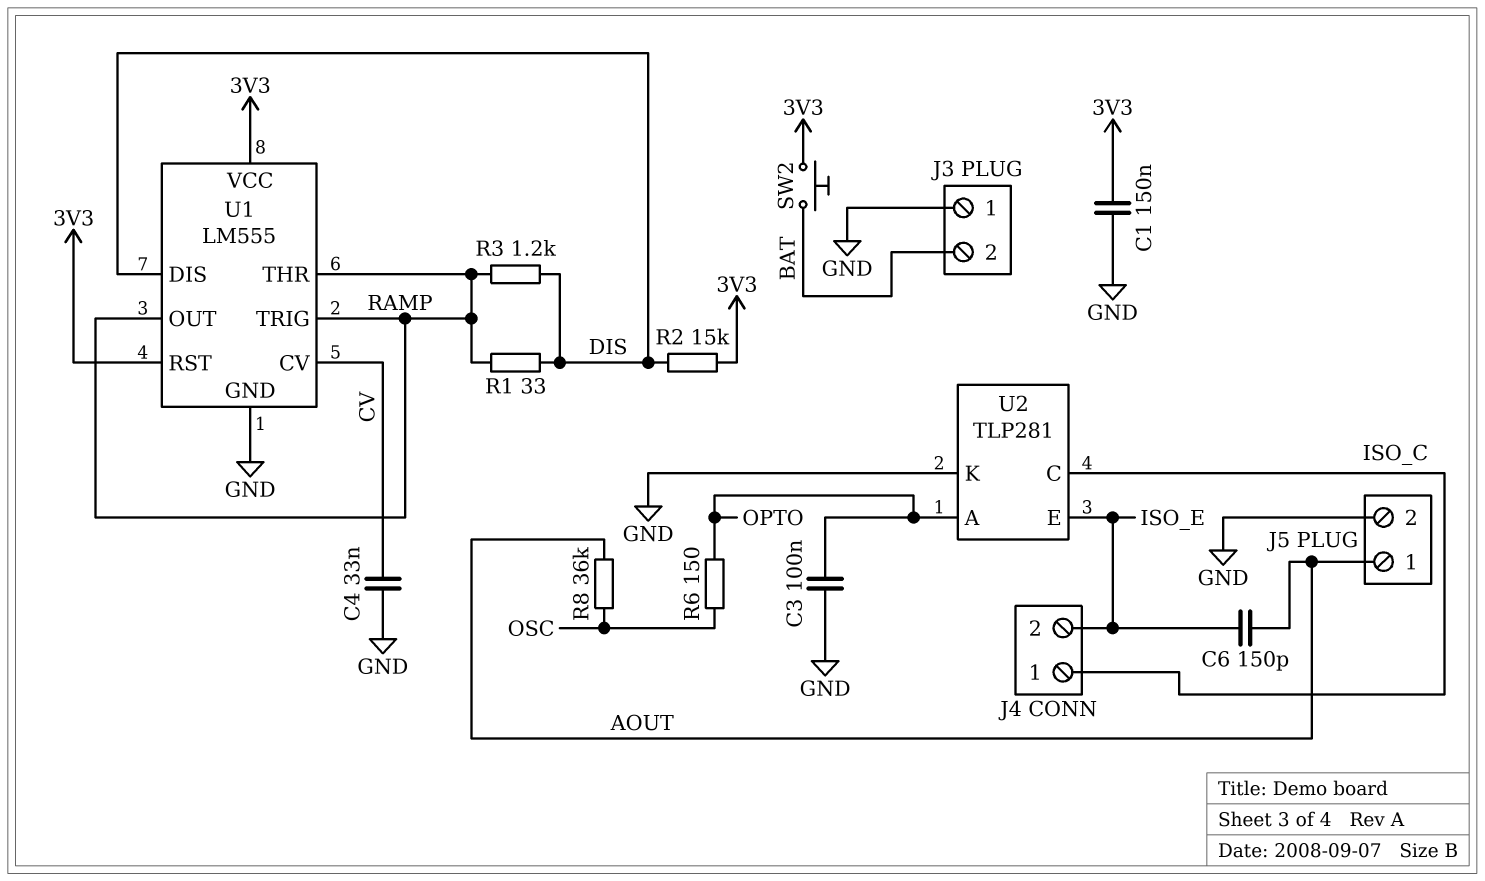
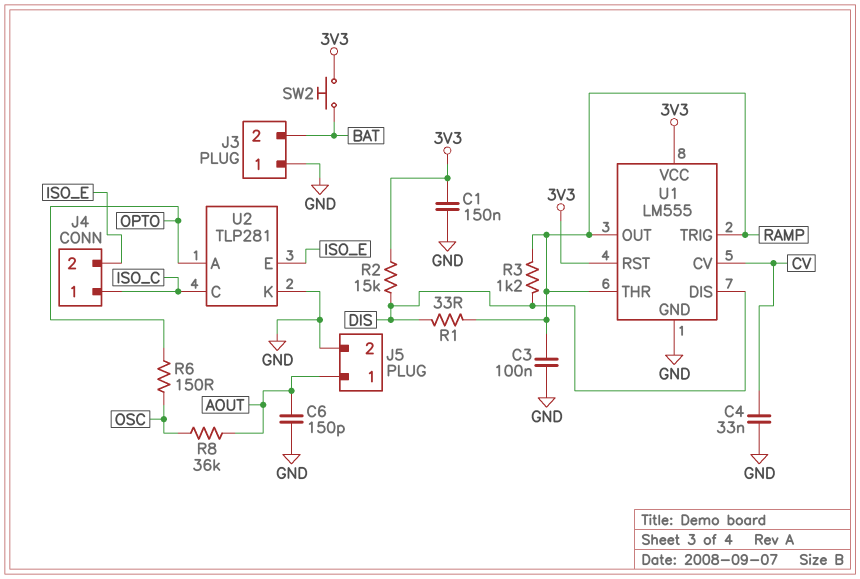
C3: 100nF (GND, OPTO) -> 100nF (GND, RAMP)
C6: 150pF (AOUT, ISO_E) -> 150pF (AOUT, GND)

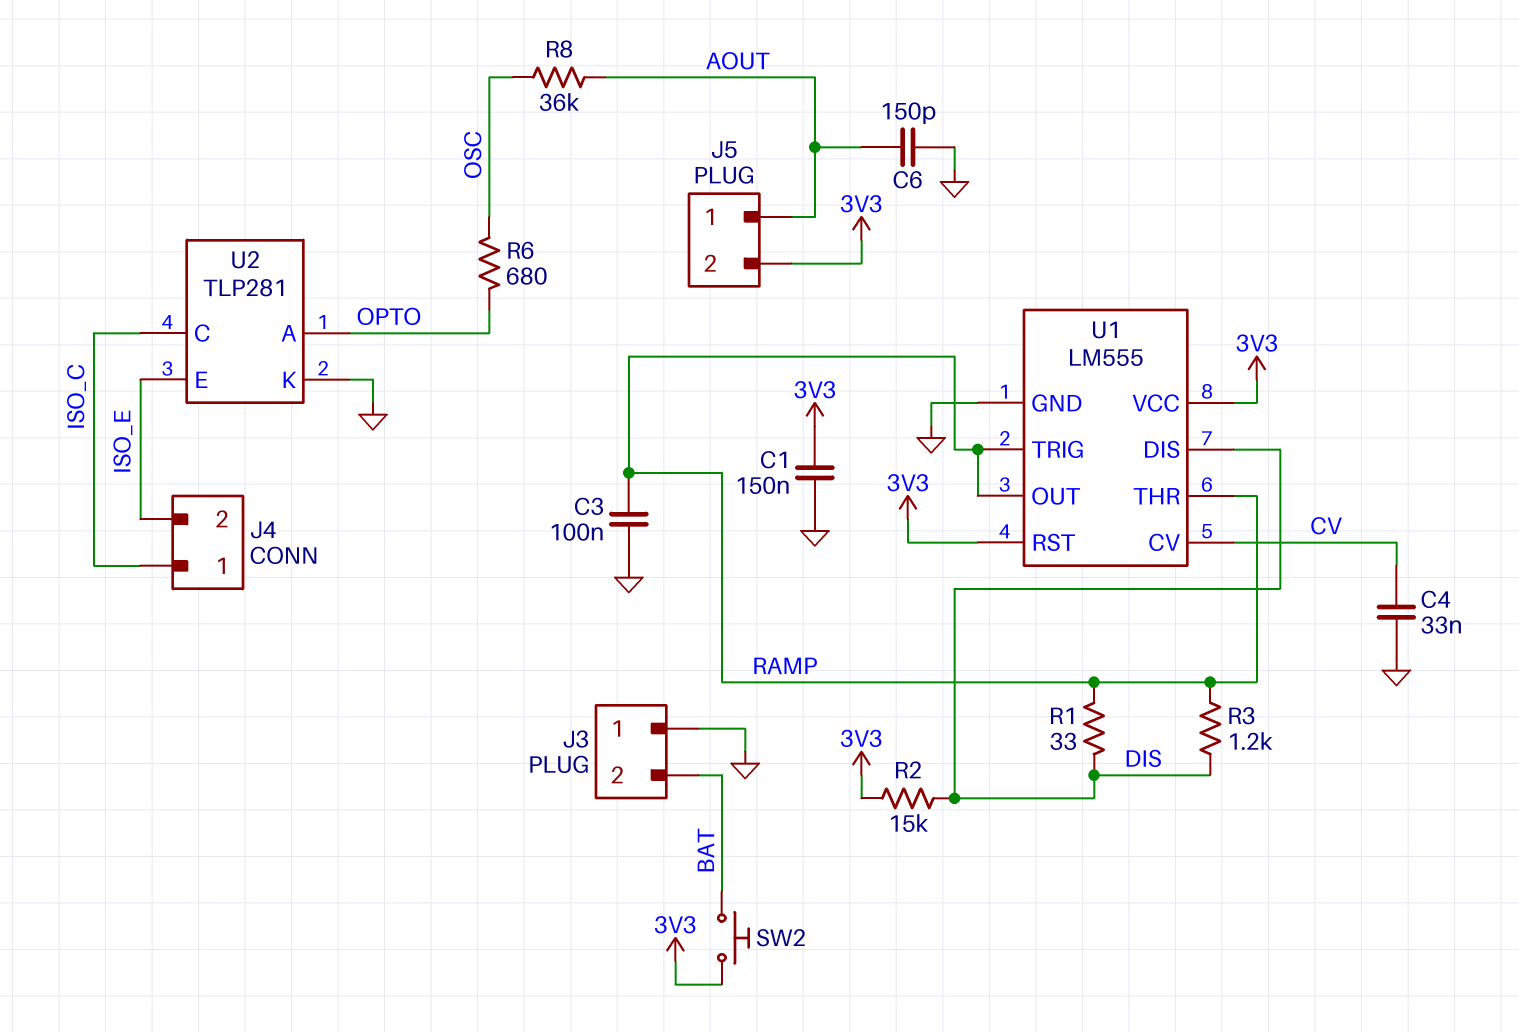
J5 pin 2: GND -> 3V3
R6: 150 (OPTO, OSC) -> 680 (OPTO, OSC)

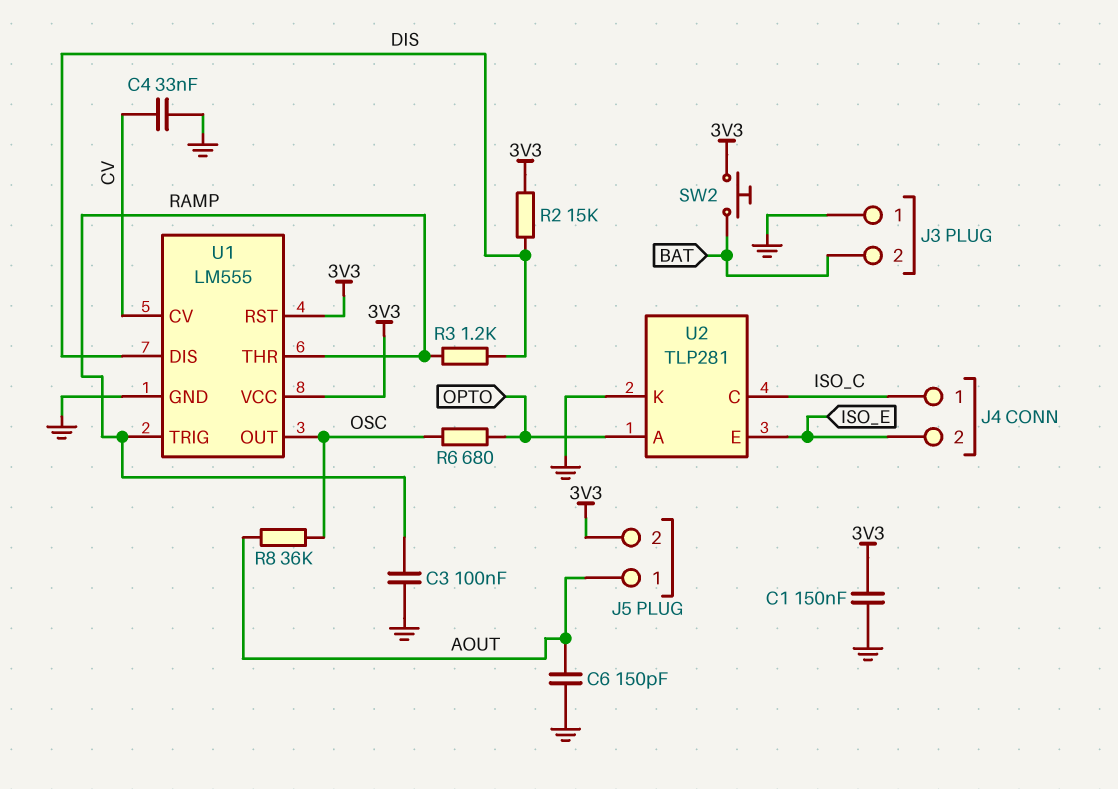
R1: 33 (DIS, RAMP) -> none
U1 pin OUT: RAMP -> OSC

